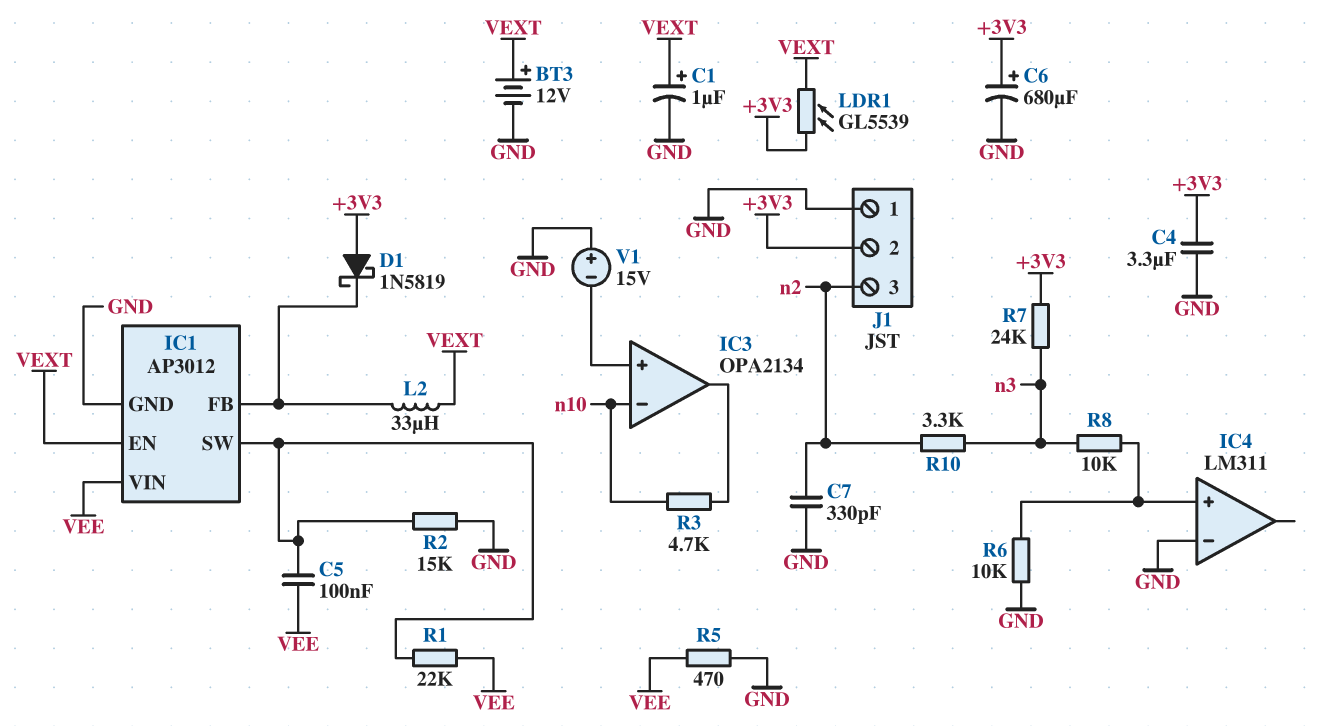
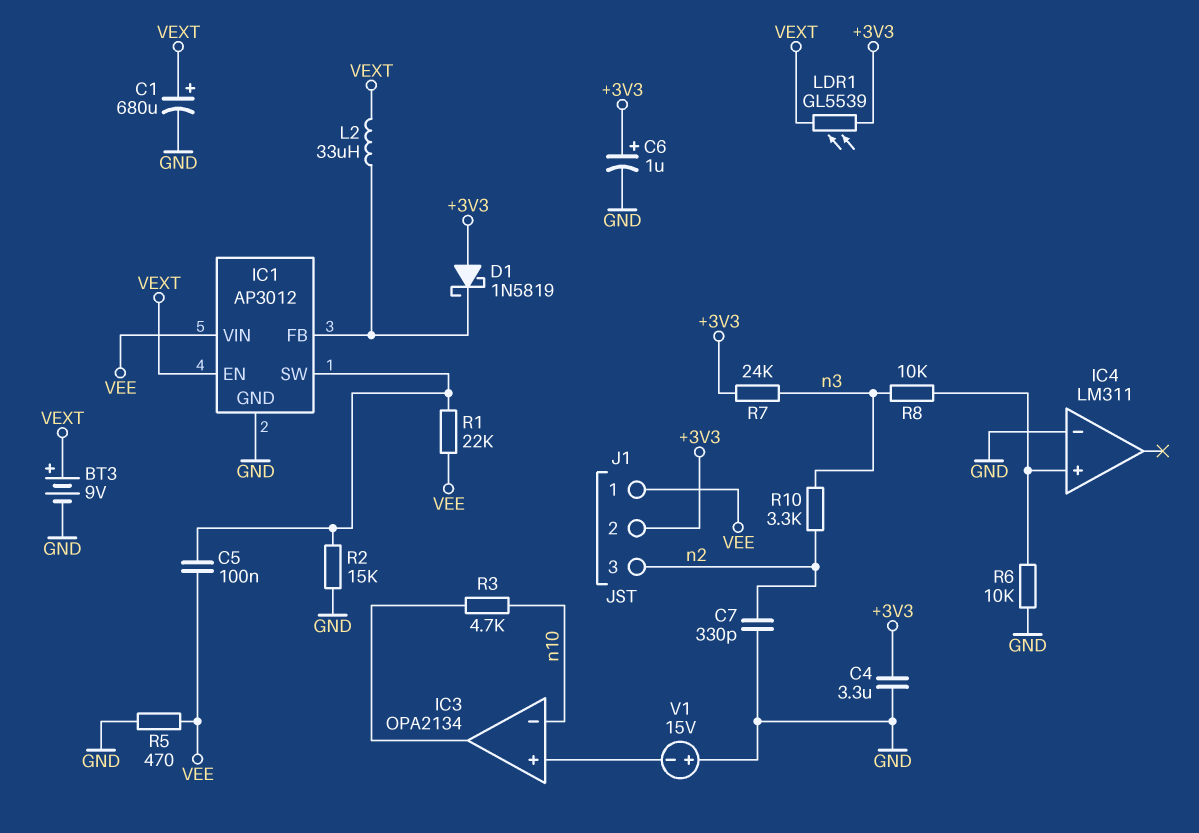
BT3: 12V (plus VEXT, minus GND) -> 9V (plus VEXT, minus GND)
C1: 1uF (plus VEXT, minus GND) -> 680uF (plus VEXT, minus GND)
C6: 680uF (plus +3V3, minus GND) -> 1uF (plus +3V3, minus GND)
J1 pin 1: GND -> VEE

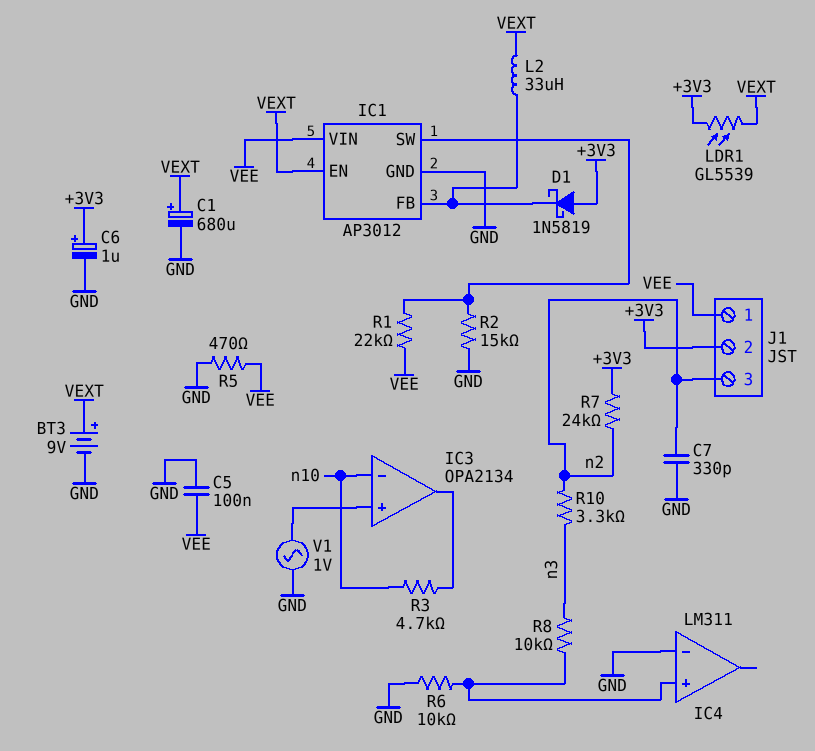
C4: 3.3uF (+3V3, GND) -> none
C5: 100nF (IC1/SW, VEE) -> 100nF (GND, VEE)
R7: 24k (+3V3, n3) -> 24k (+3V3, n2)
V1: 15V (plus GND, minus IC3/in+) -> AC 1V (GND, IC3/in+)

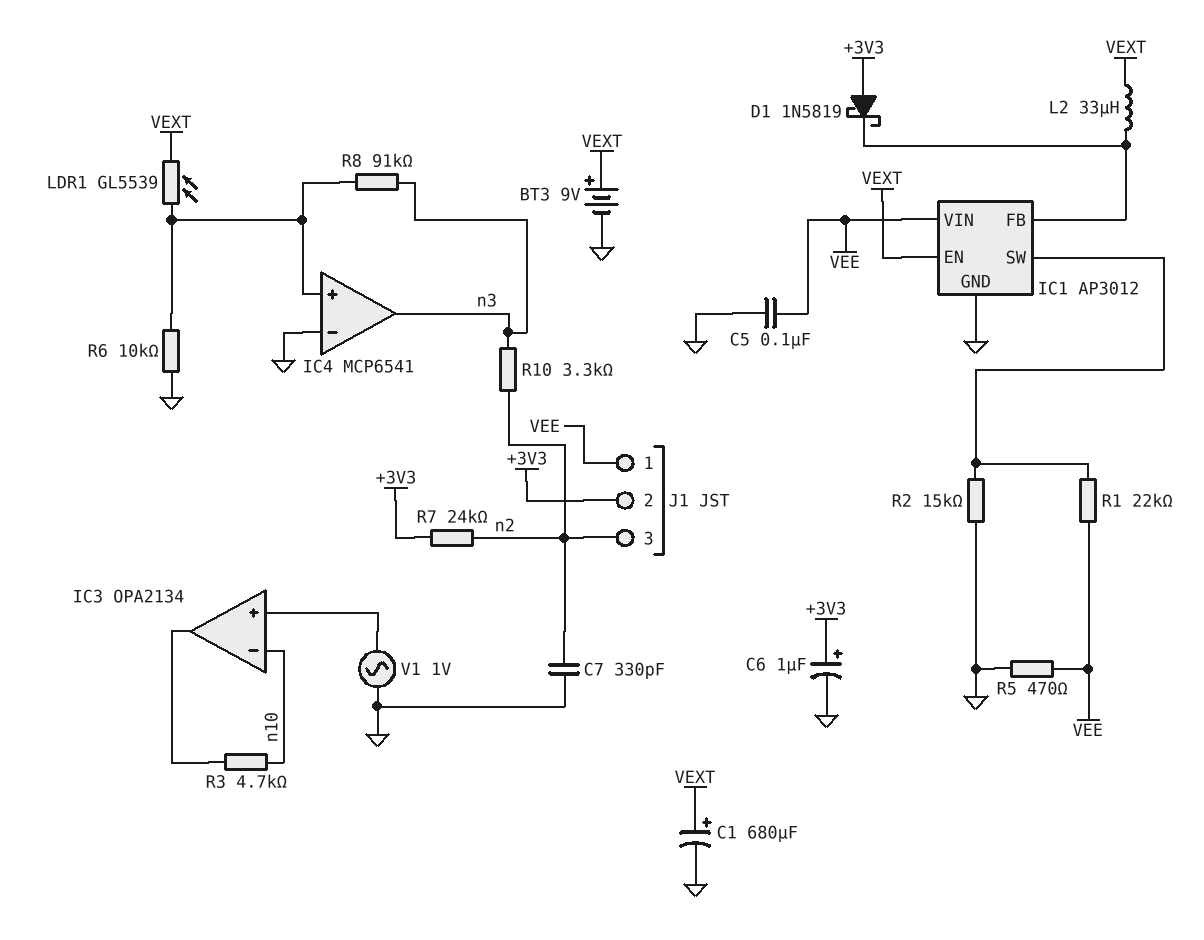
IC4: LM311 -> MCP6541
IC4 pin out: none -> n3
LDR1: GL5539 (+3V3, VEXT) -> GL5539 (IC4/in+, VEXT)
R8: 10k (IC4/in+, n3) -> 91k (IC4/in+, n3)

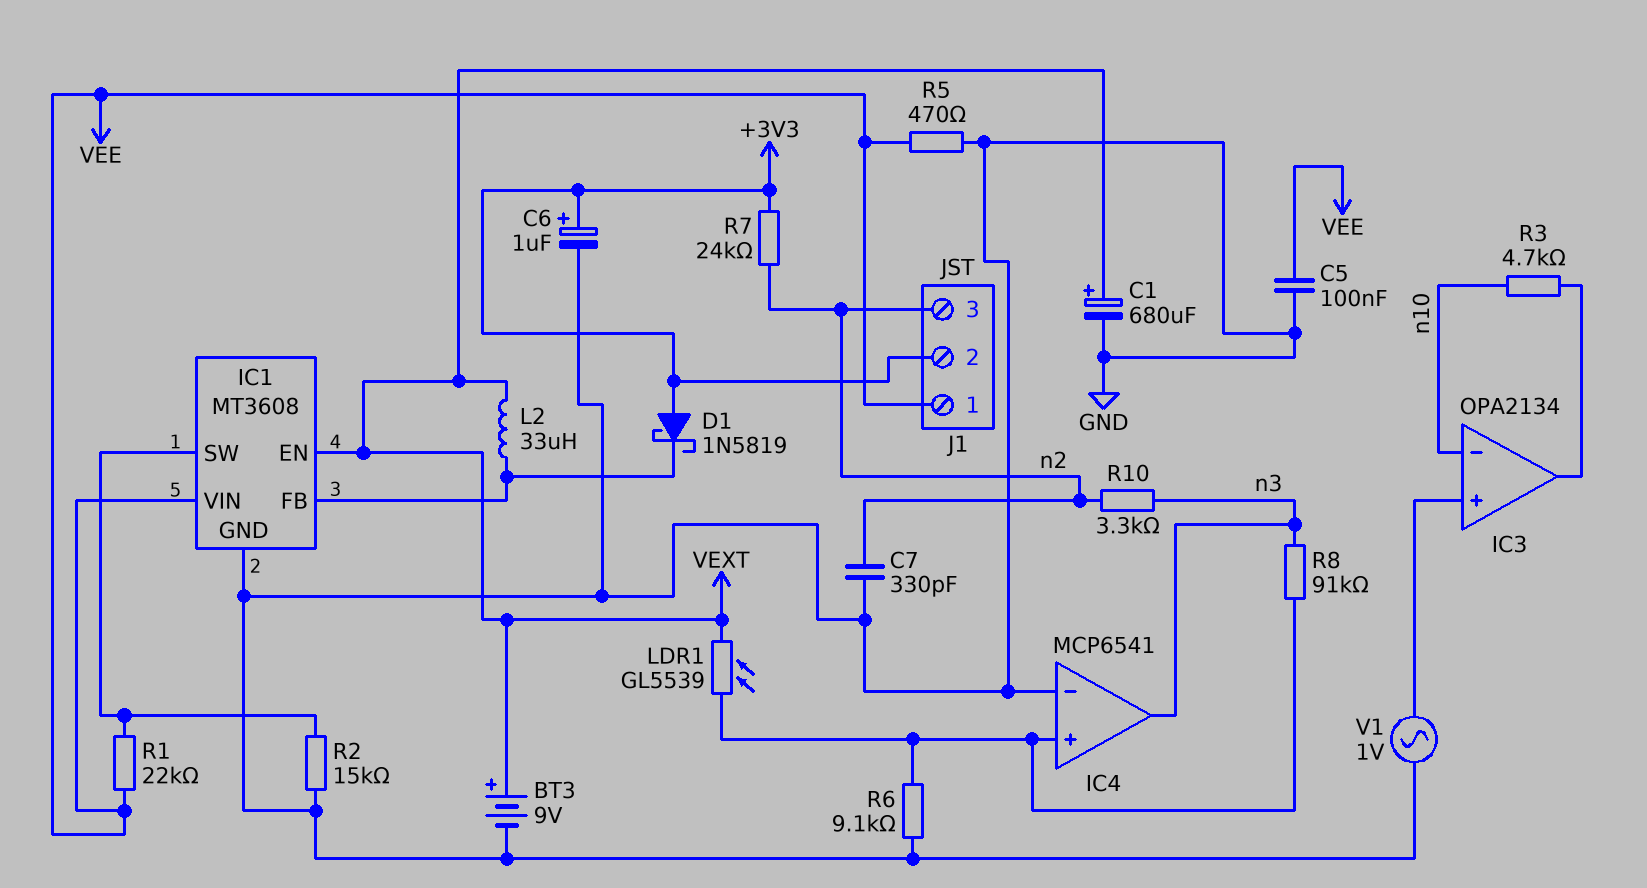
IC1: AP3012 -> MT3608
R6: 10k (GND, IC4/in+) -> 9.1k (GND, IC4/in+)

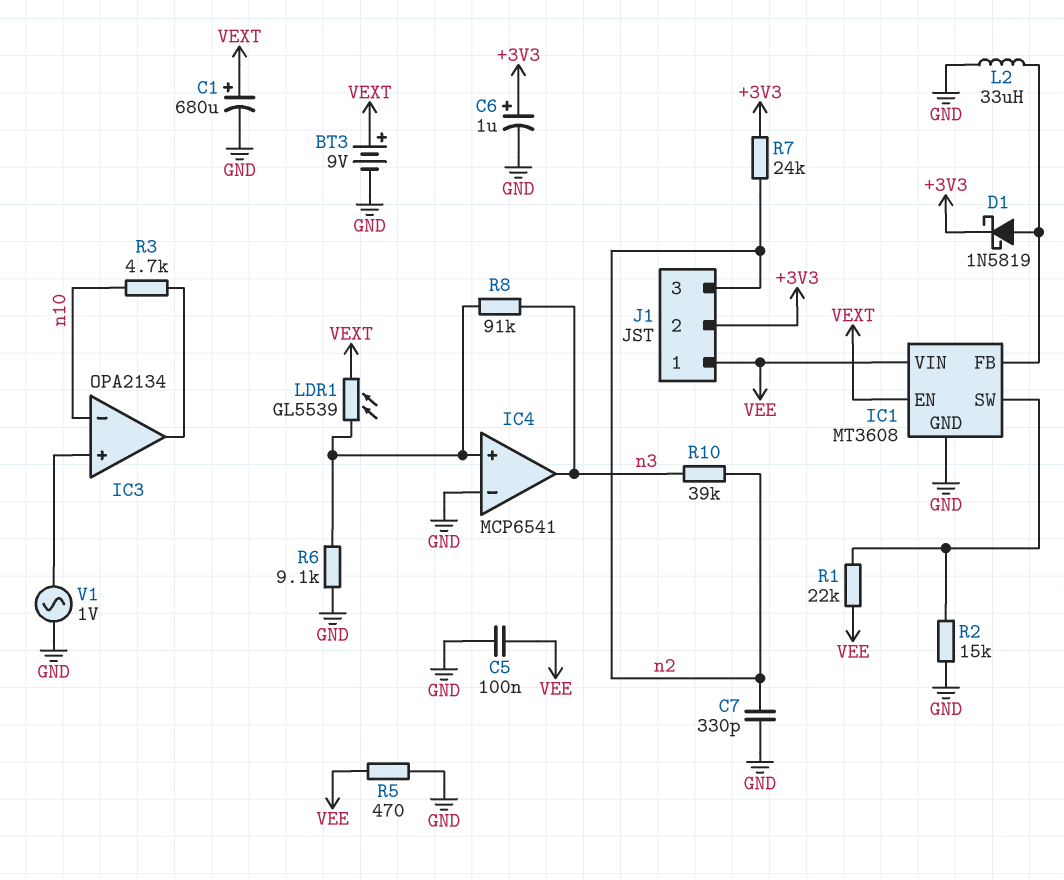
D1: schottky 1N5819 (A +3V3, K IC1/FB) -> schottky 1N5819 (A IC1/FB, K +3V3)
L2: 33uH (IC1/FB, VEXT) -> 33uH (GND, IC1/FB)
R10: 3.3k (n2, n3) -> 39k (n2, n3)

